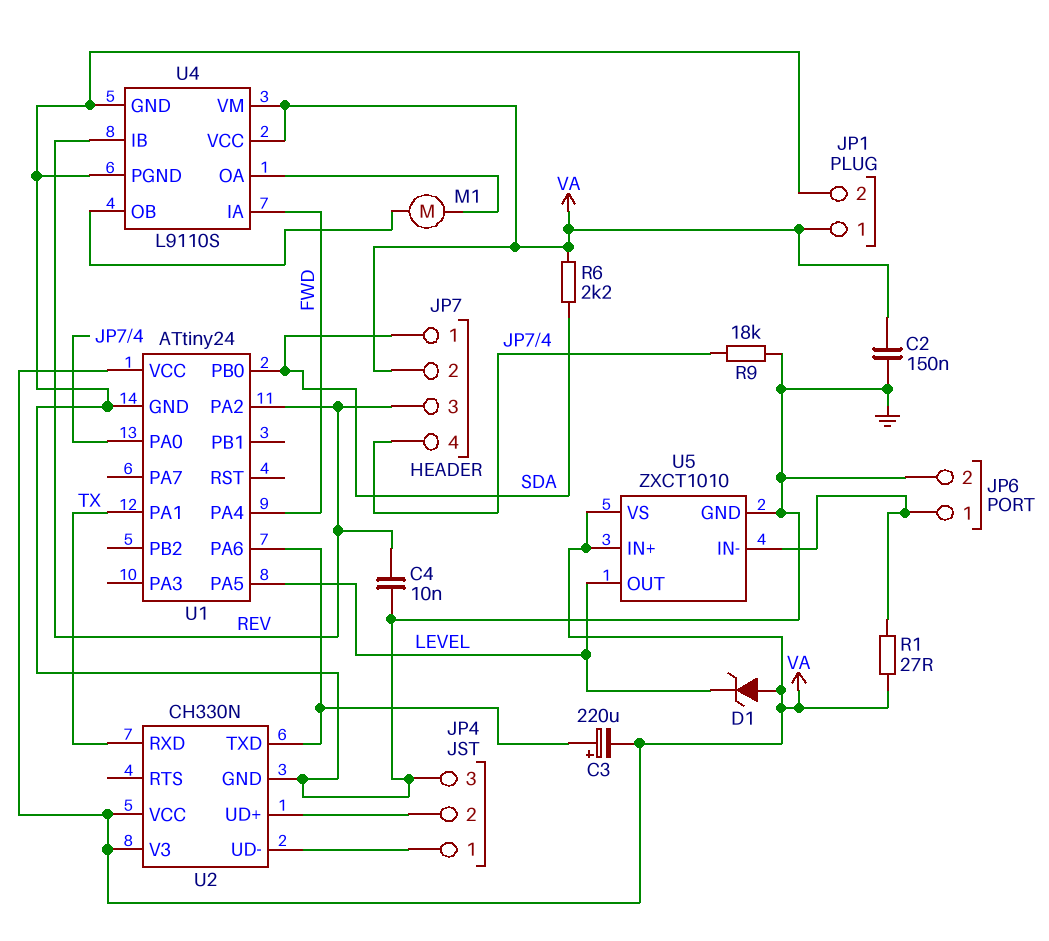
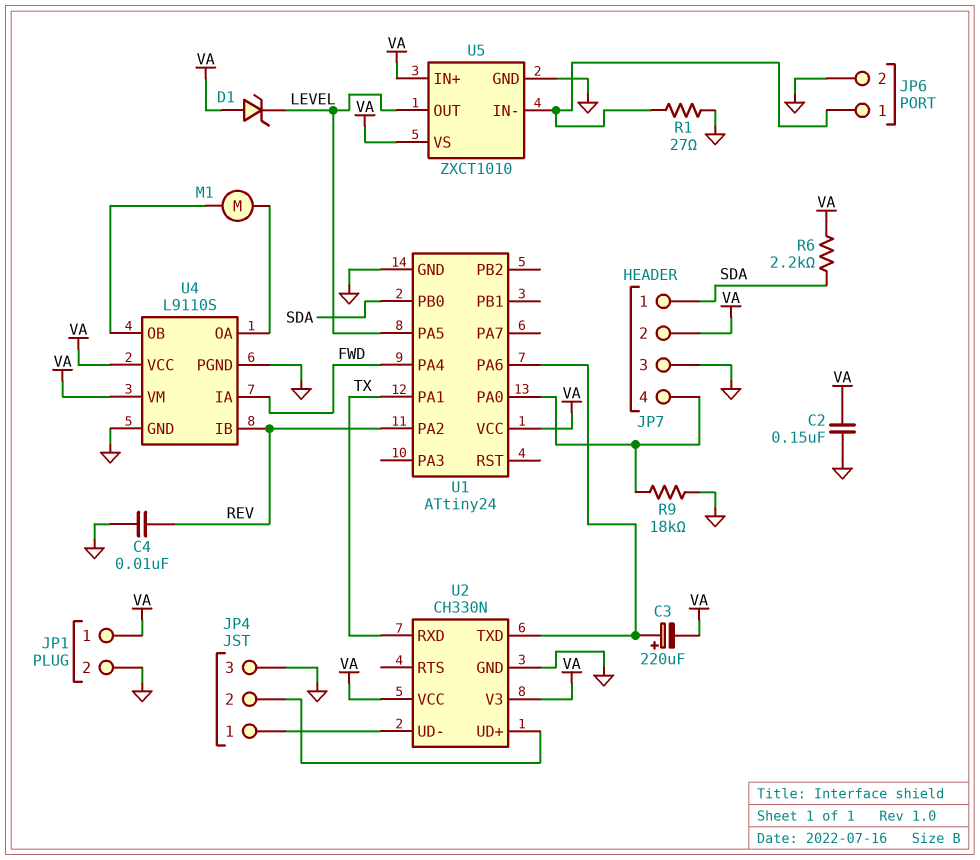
JP7 pin 3: REV -> GND
R1: 27 (JP6/1, VA) -> 27 (GND, JP6/1)

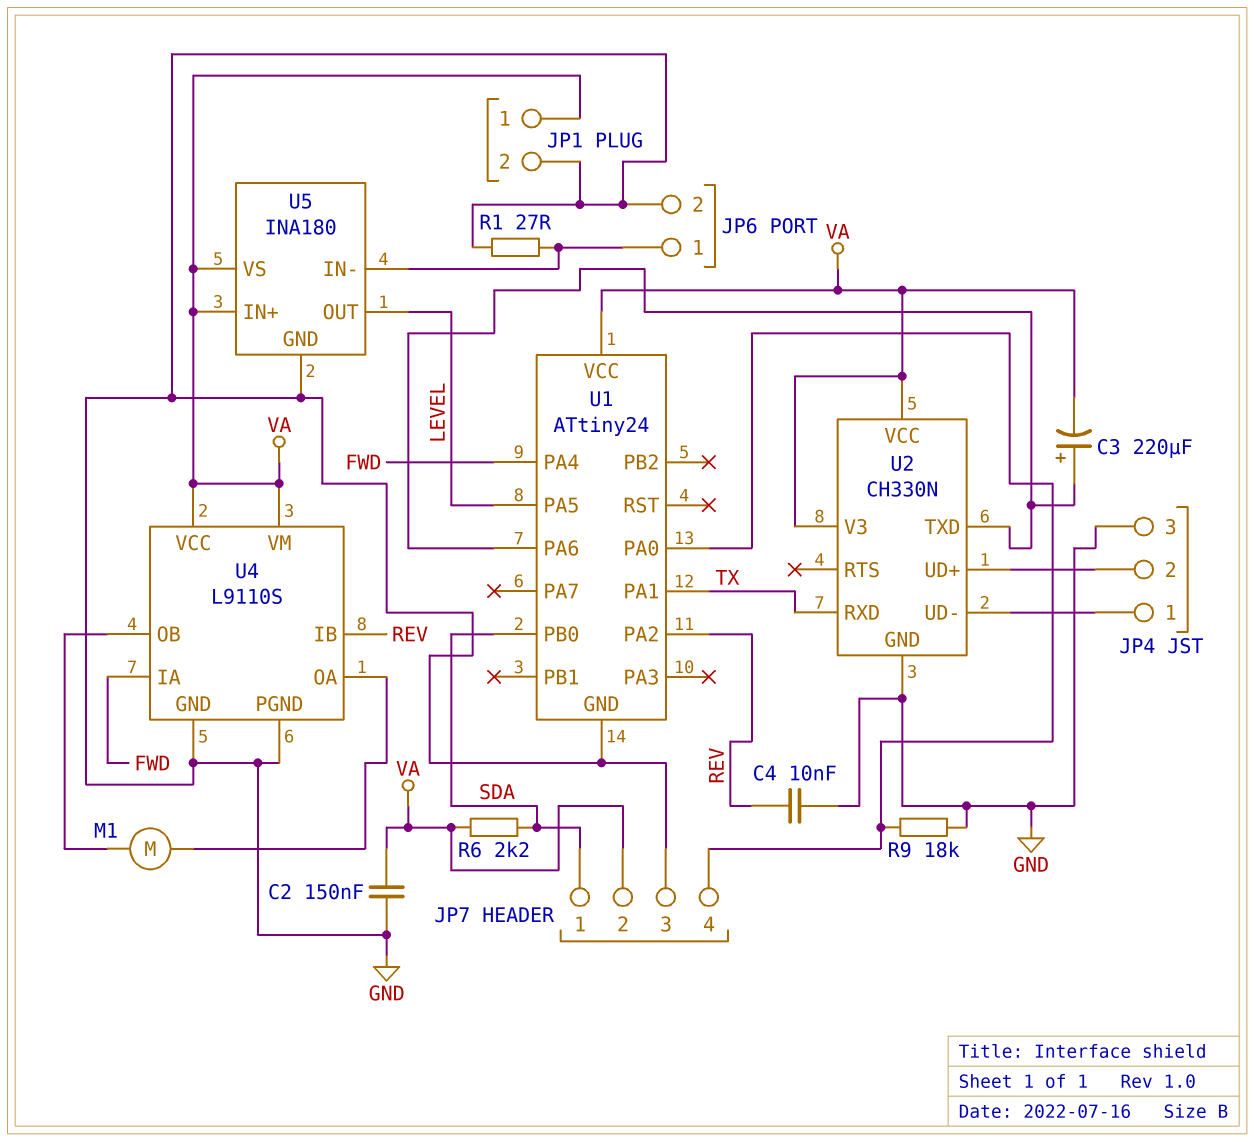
D1: zener (A VA, K LEVEL) -> none
U5: ZXCT1010 -> INA180

